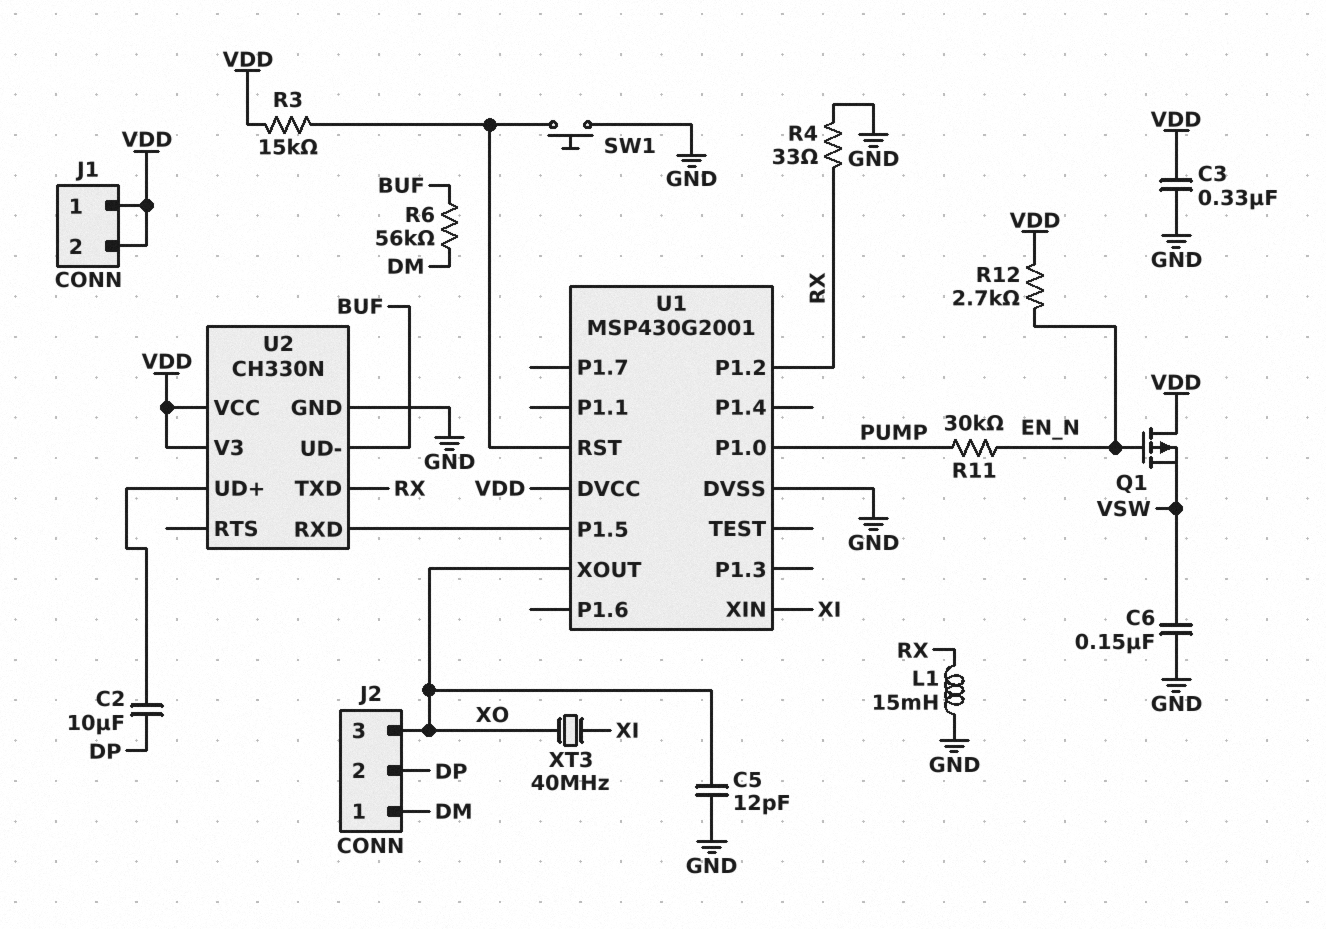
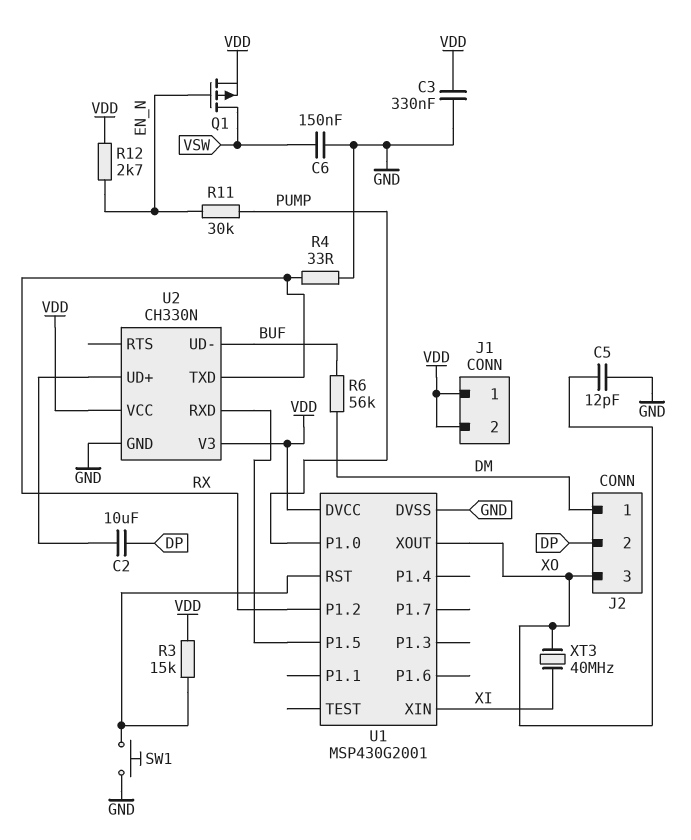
L1: 15mH (GND, RX) -> none
Q1: PMOS (G EN_N, D VDD, S VSW) -> PMOS (G EN_N, D VSW, S VDD)

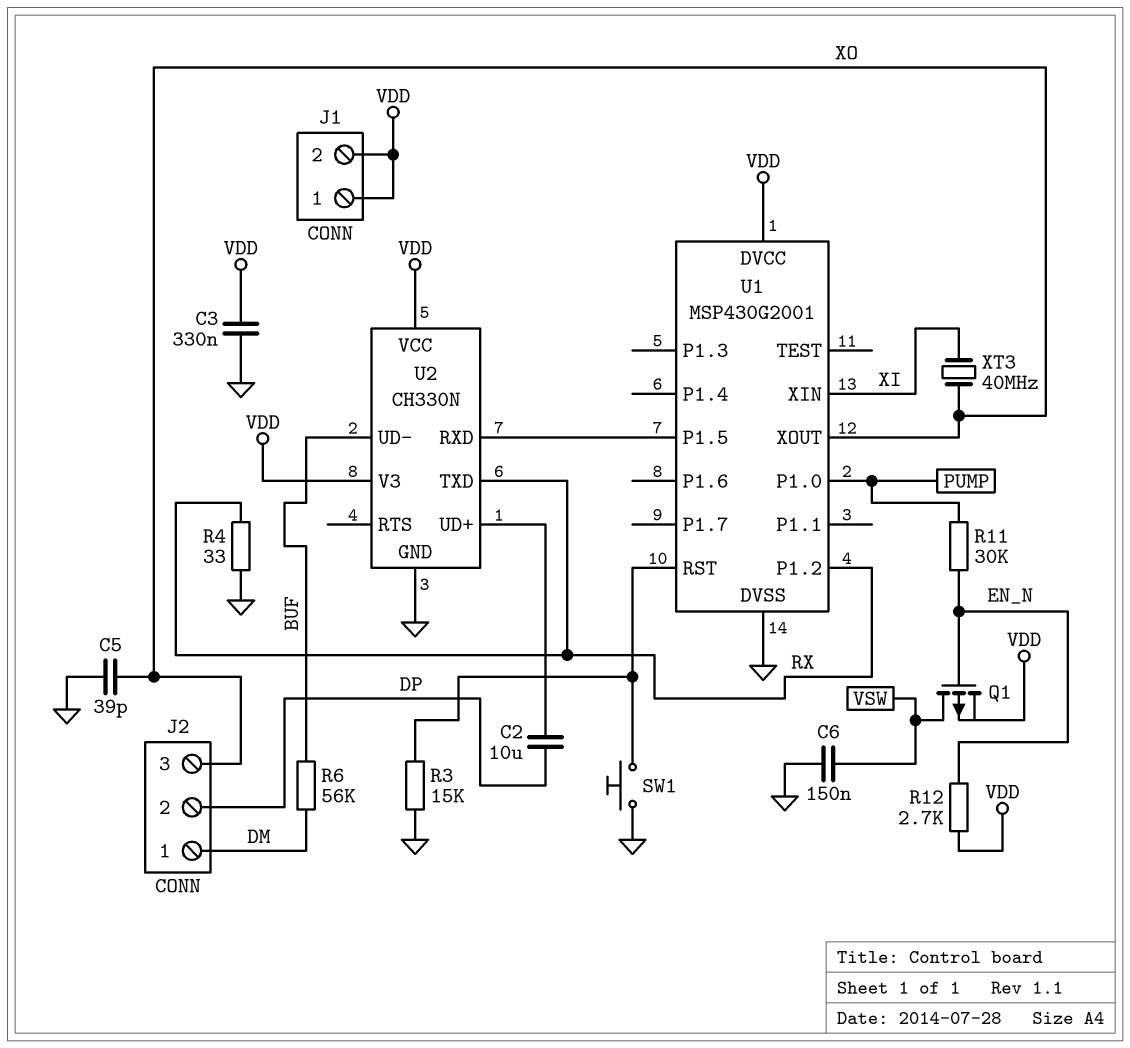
C5: 12pF (GND, XO) -> 39pF (GND, XO)
R3: 15k (U1/RST, VDD) -> 15k (GND, U1/RST)

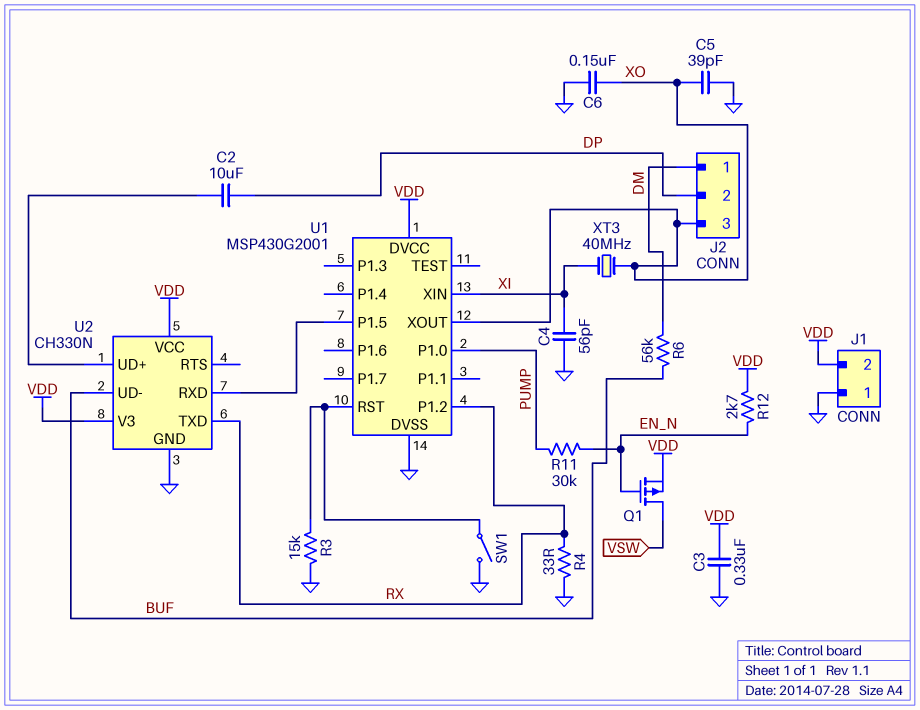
C4: none -> 56pF (GND, XI)
C6: 150nF (GND, VSW) -> 150nF (GND, XO)
J1 pin 1: VDD -> GND
SW1: button (GND, U1/RST) -> switch (GND, U1/RST)

